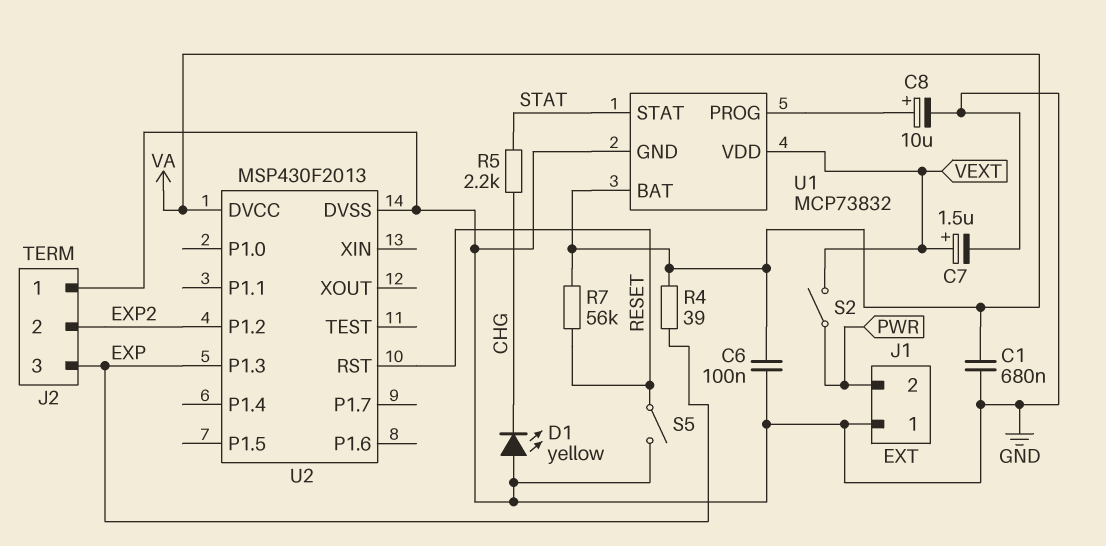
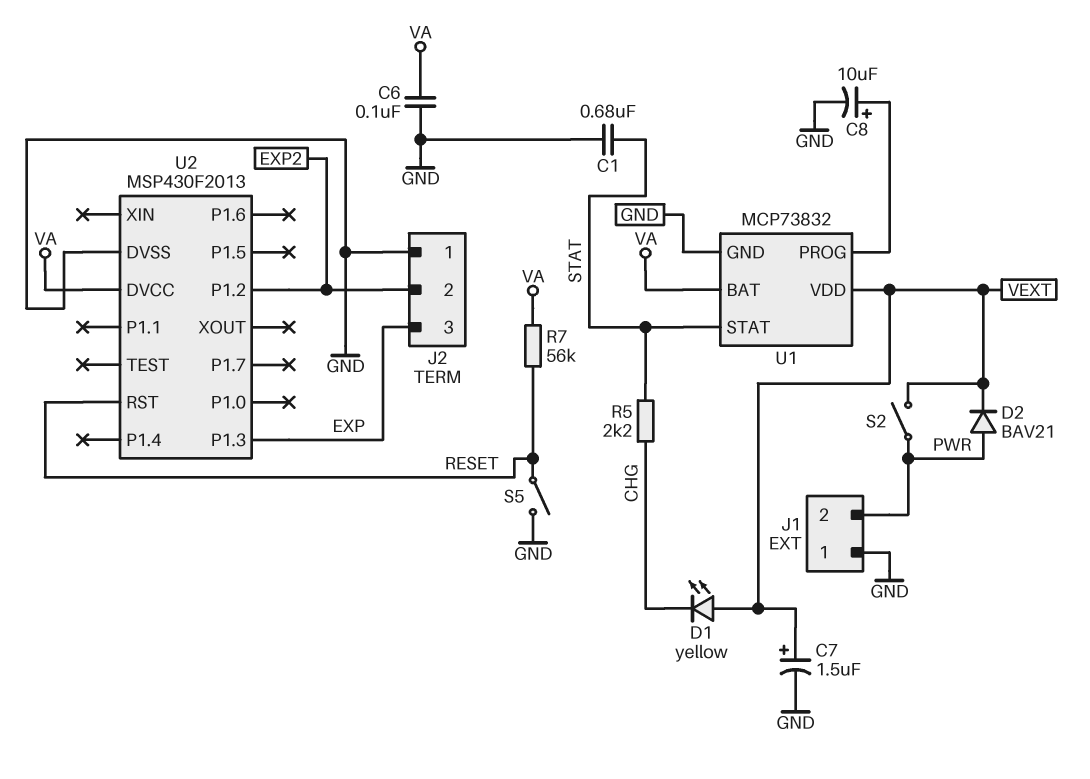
C1: 680nF (GND, VA) -> 680nF (GND, STAT)
D1: LED yellow (A GND, K CHG) -> LED yellow (A VEXT, K CHG)
D2: none -> diode BAV21 (A PWR, K VEXT)
R4: 39 (EXP, VA) -> none

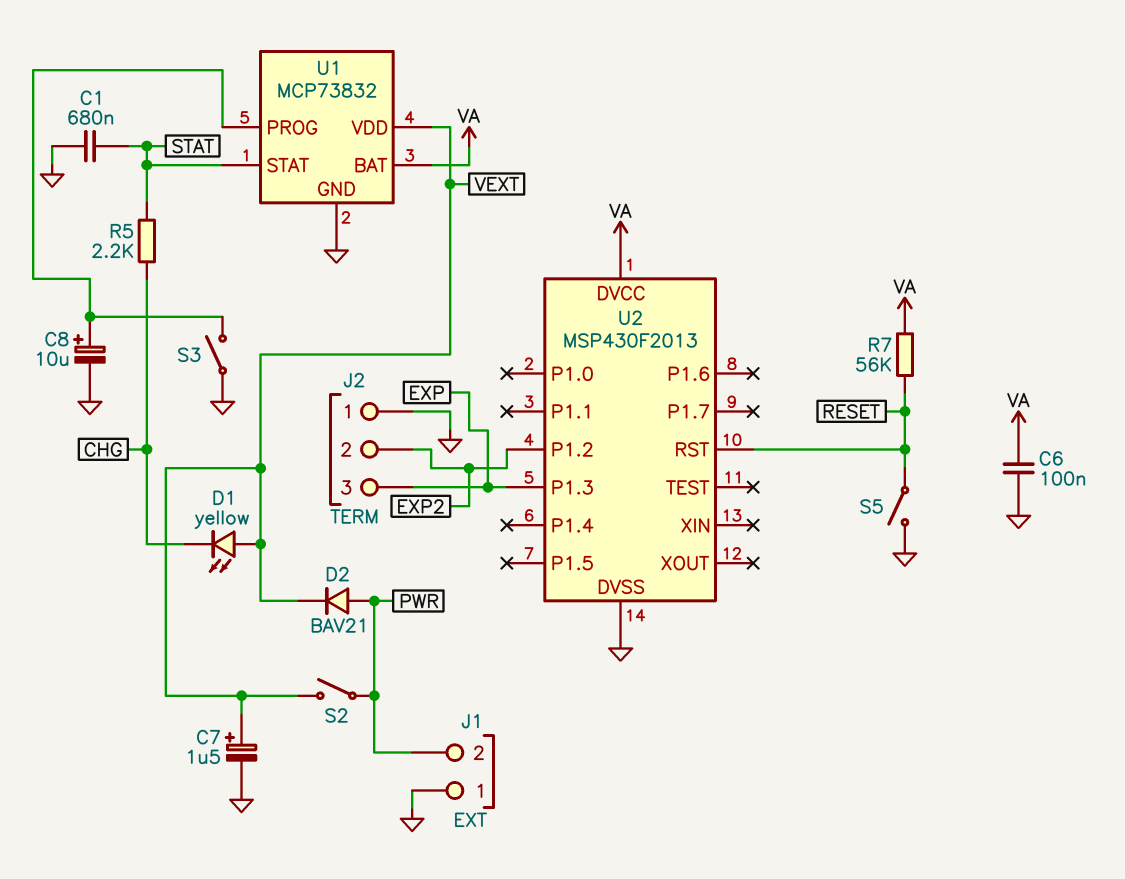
S3: none -> switch (GND, U1/PROG)

